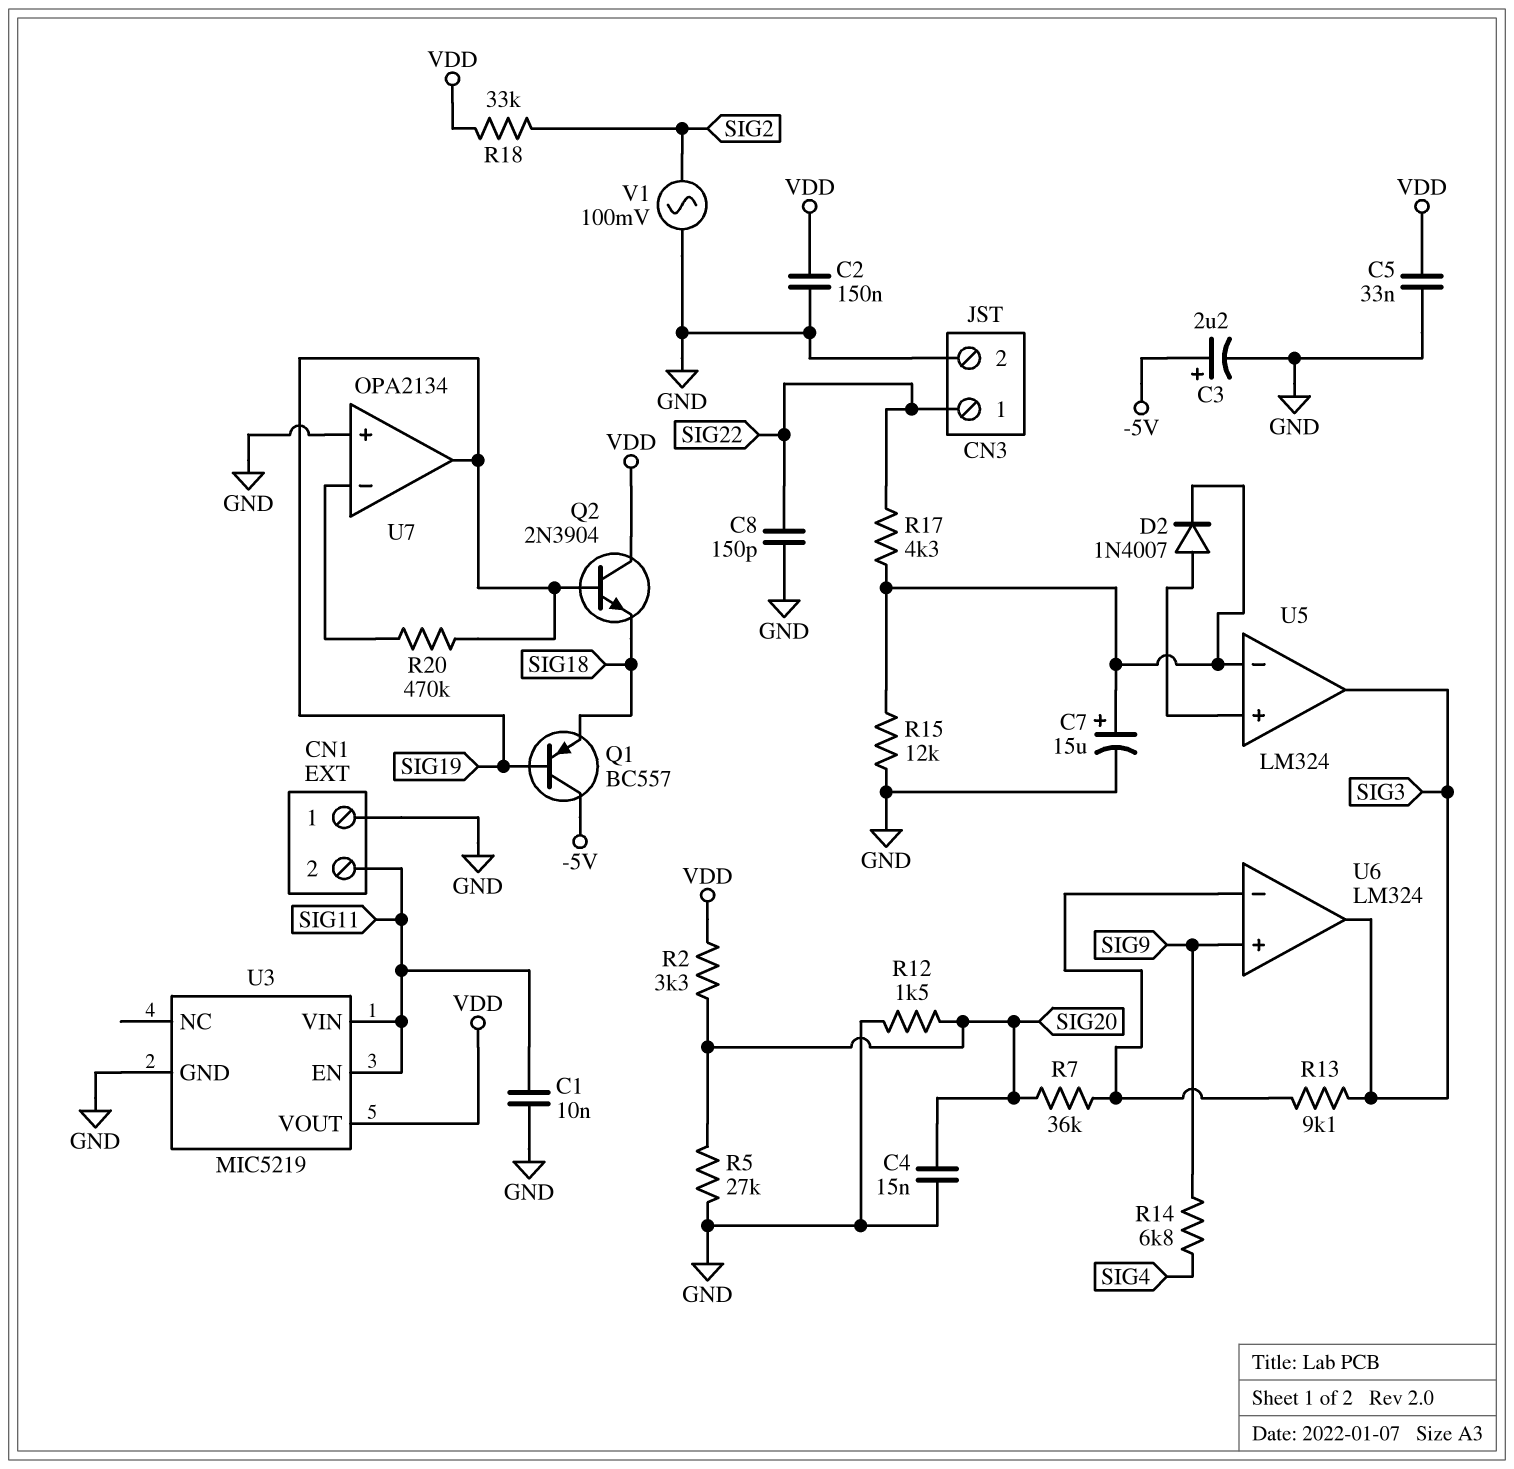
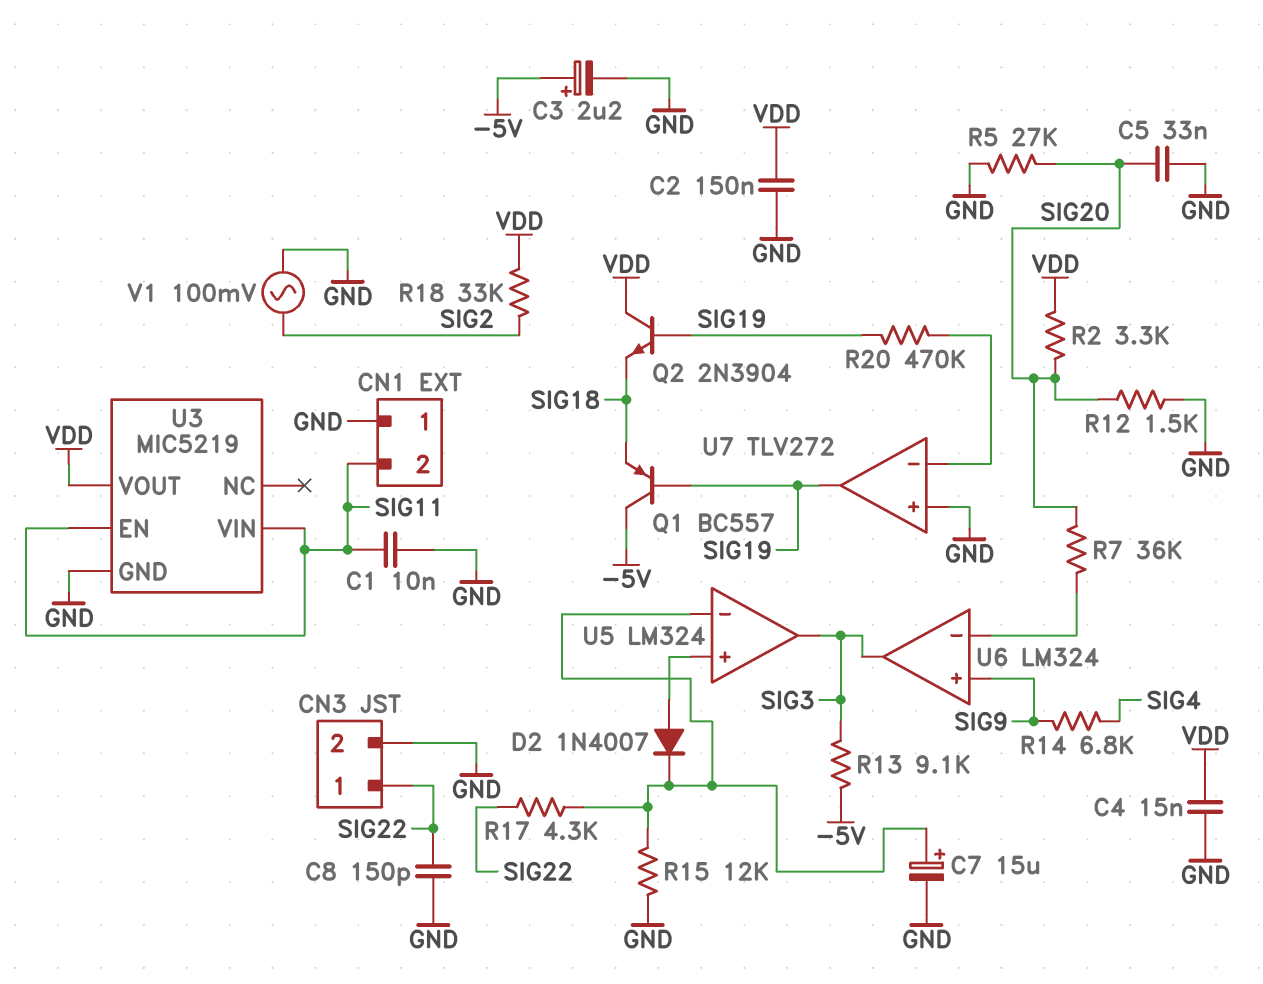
C4: 15nF (GND, SIG20) -> 15nF (GND, VDD)
C5: 33nF (GND, VDD) -> 33nF (GND, SIG20)
R13: 9.1k (SIG3, U6/in-) -> 9.1k (-5V, SIG3)
U7: OPA2134 -> TLV272

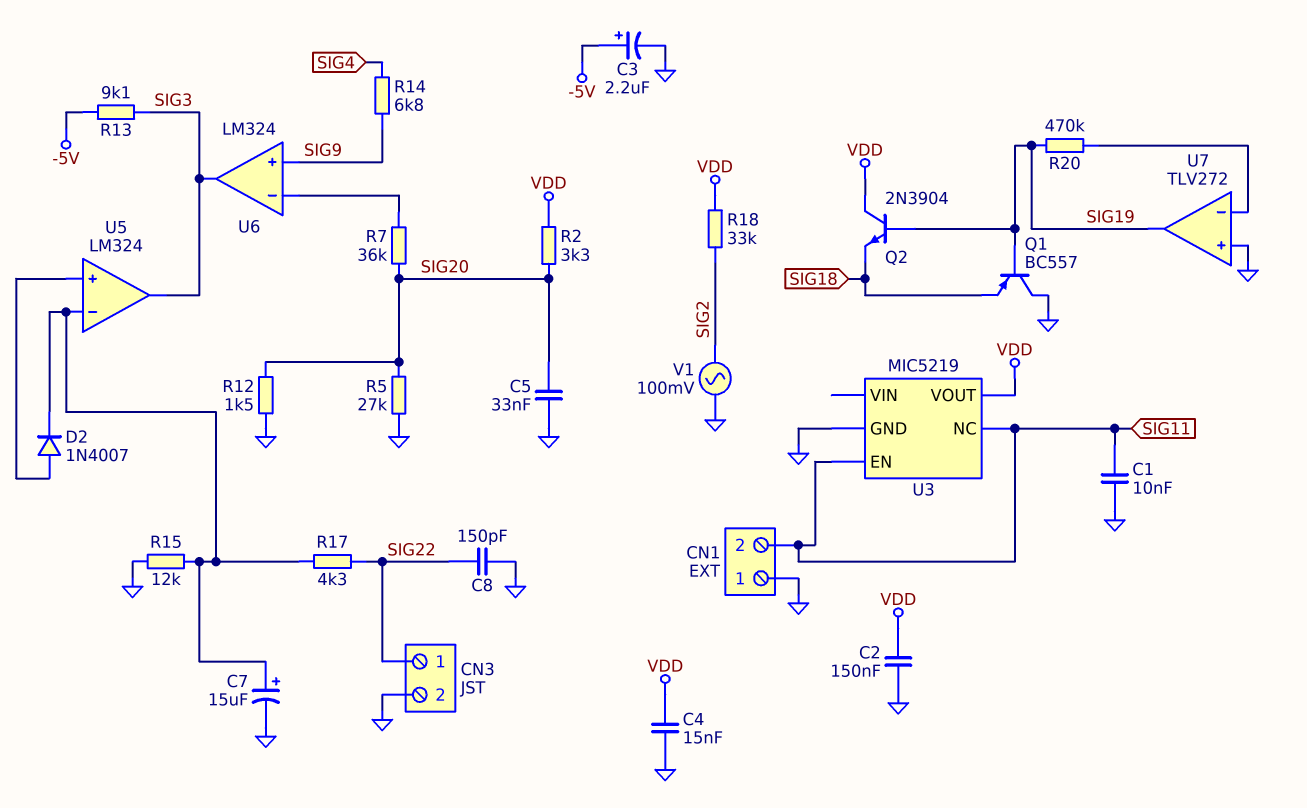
Q1: PNP BC557 (B SIG19, C -5V, E SIG18) -> PNP BC557 (B SIG19, C GND, E SIG18)
U3 pin NC: none -> SIG11
U3 pin VIN: SIG11 -> none

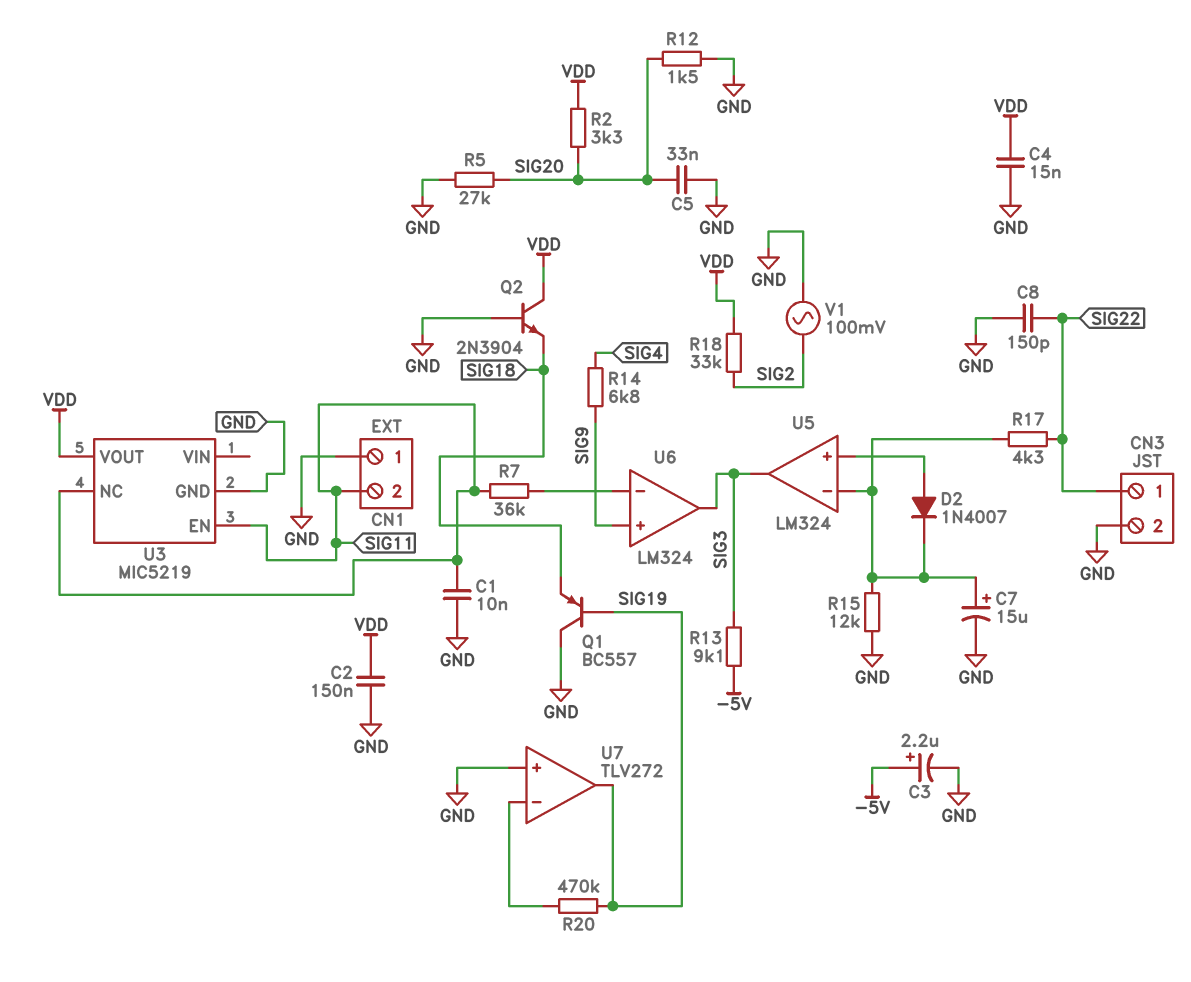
Q2: NPN 2N3904 (B SIG19, C VDD, E SIG18) -> NPN 2N3904 (B GND, C VDD, E SIG18)
R7: 36k (SIG20, U6/in-) -> 36k (SIG11, U6/in-)

